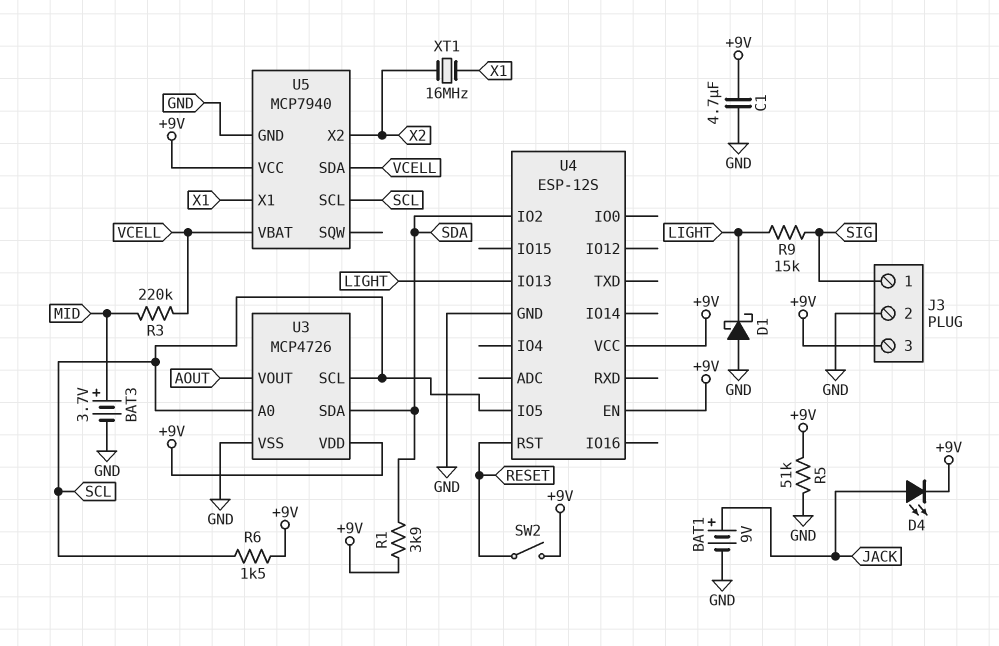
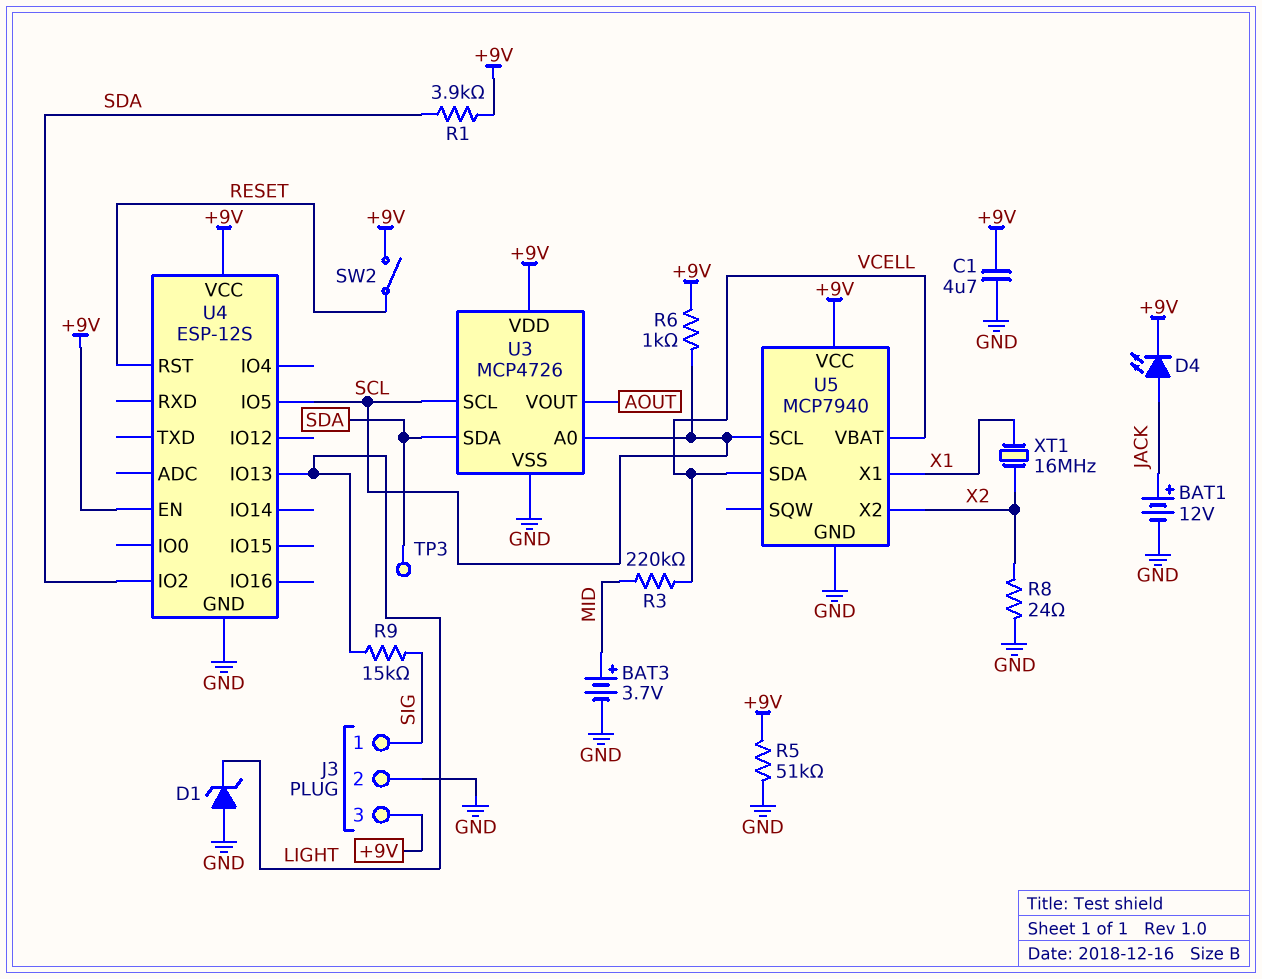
BAT1: 9V (plus JACK, minus GND) -> 12V (plus JACK, minus GND)
D1: schottky (A GND, K LIGHT) -> zener (A GND, K LIGHT)
R6: 1.5k (+9V, SCL) -> 1k (+9V, SCL)
R8: none -> 24 (GND, X2)
TP3: none -> test point (SDA)

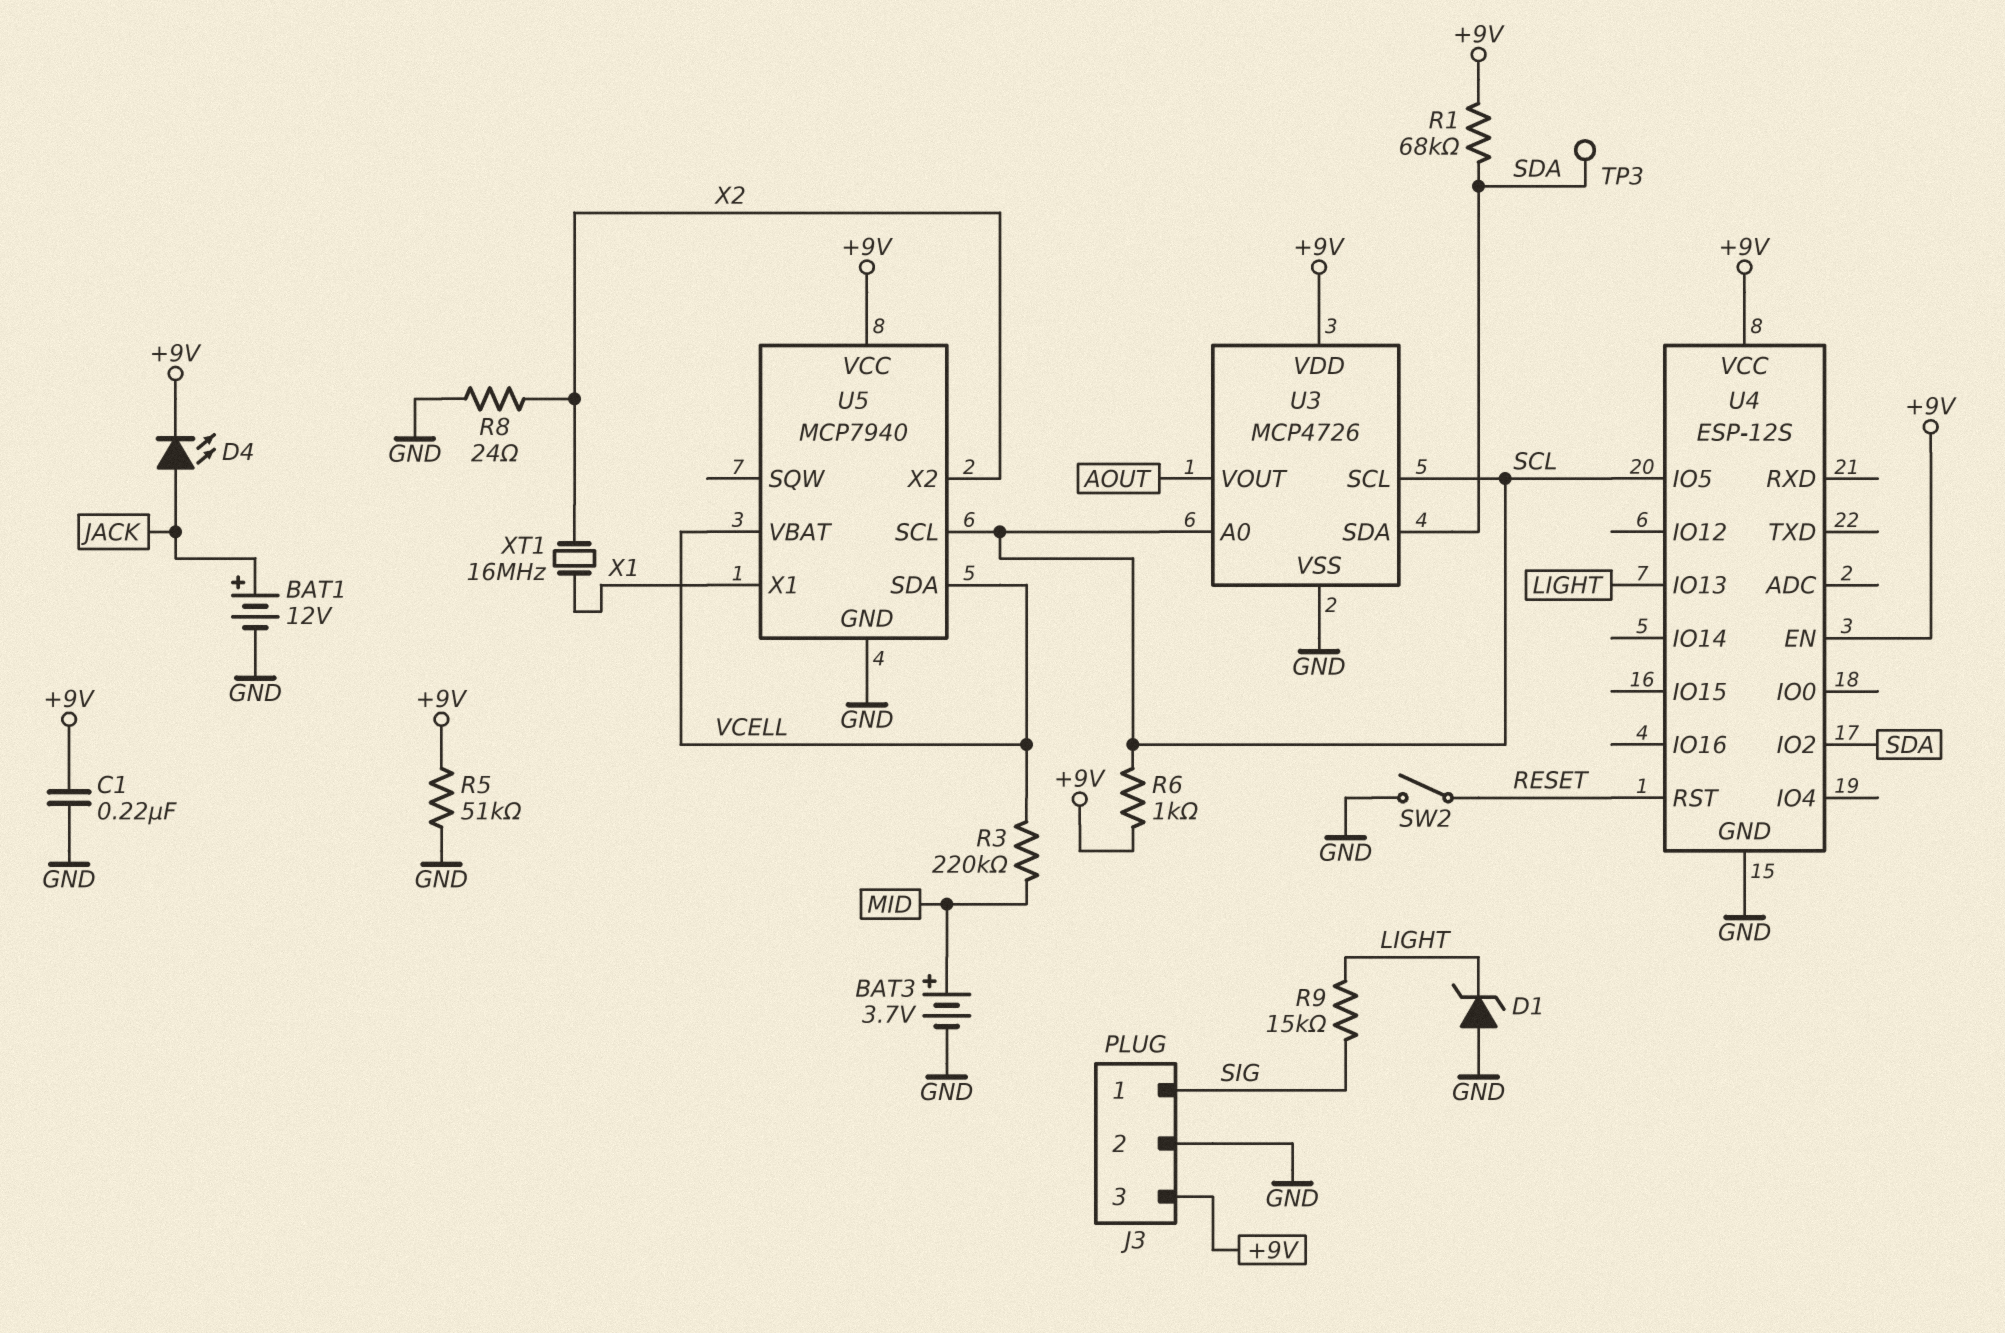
C1: 4.7uF (+9V, GND) -> 220nF (+9V, GND)
R1: 3.9k (+9V, SDA) -> 68k (+9V, SDA)
SW2: switch (+9V, RESET) -> switch (GND, RESET)

